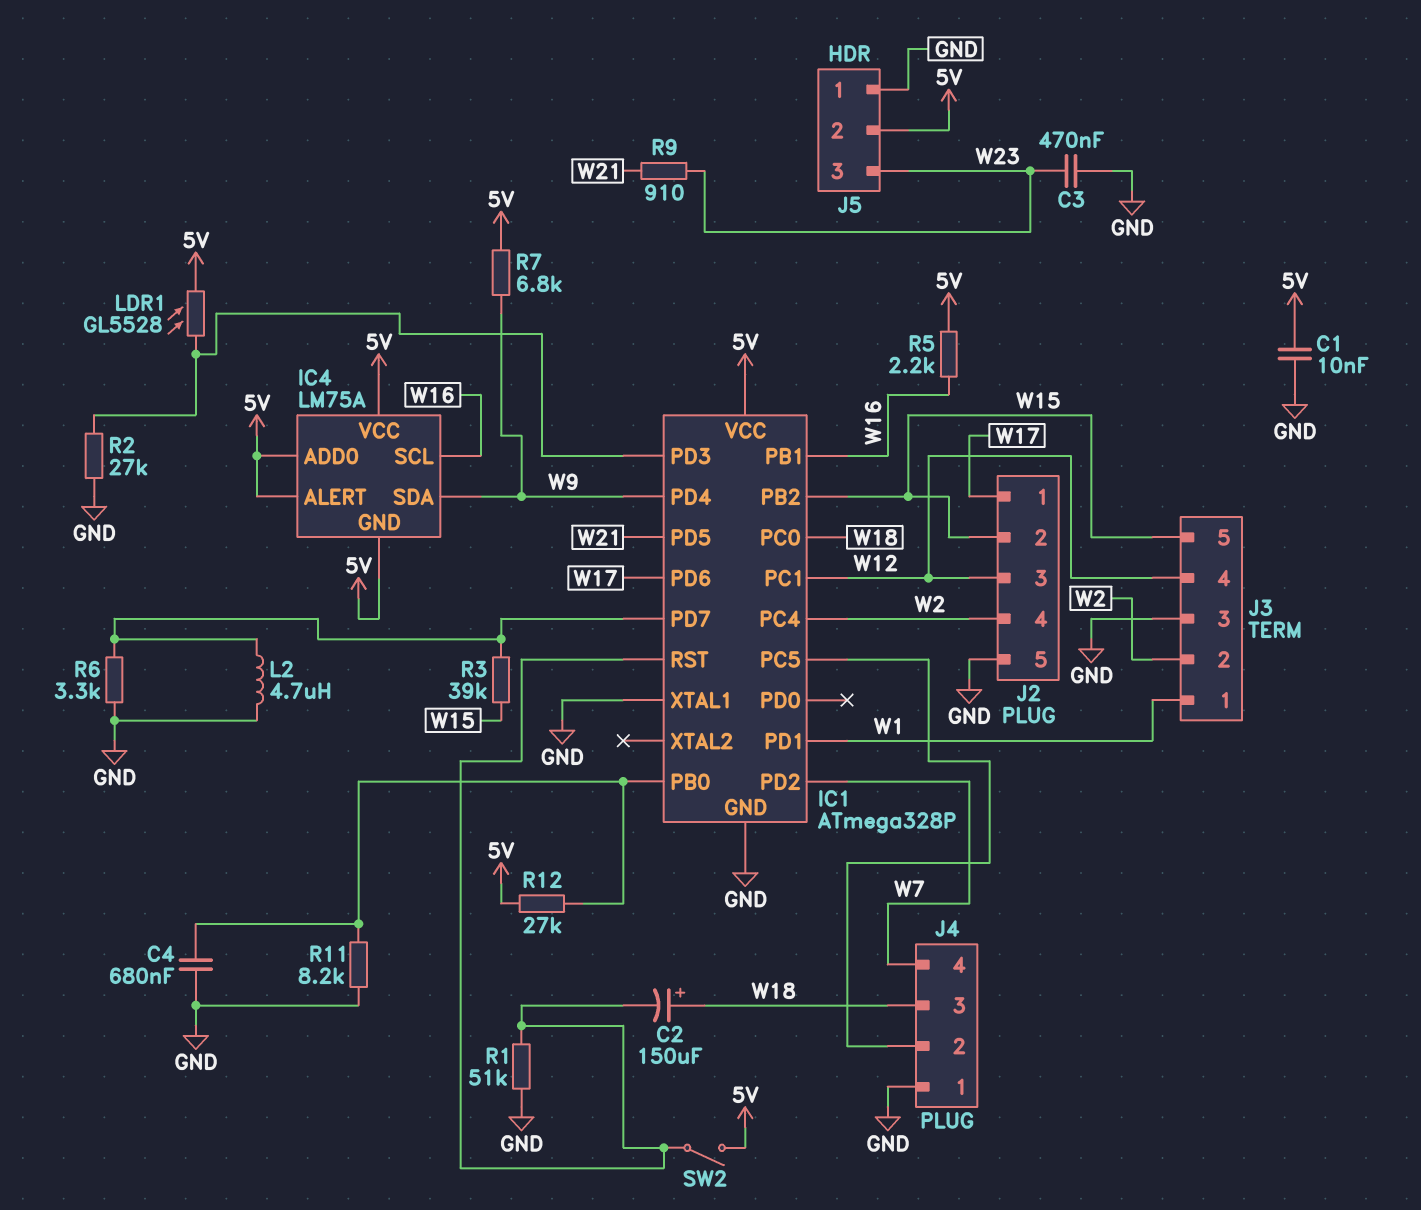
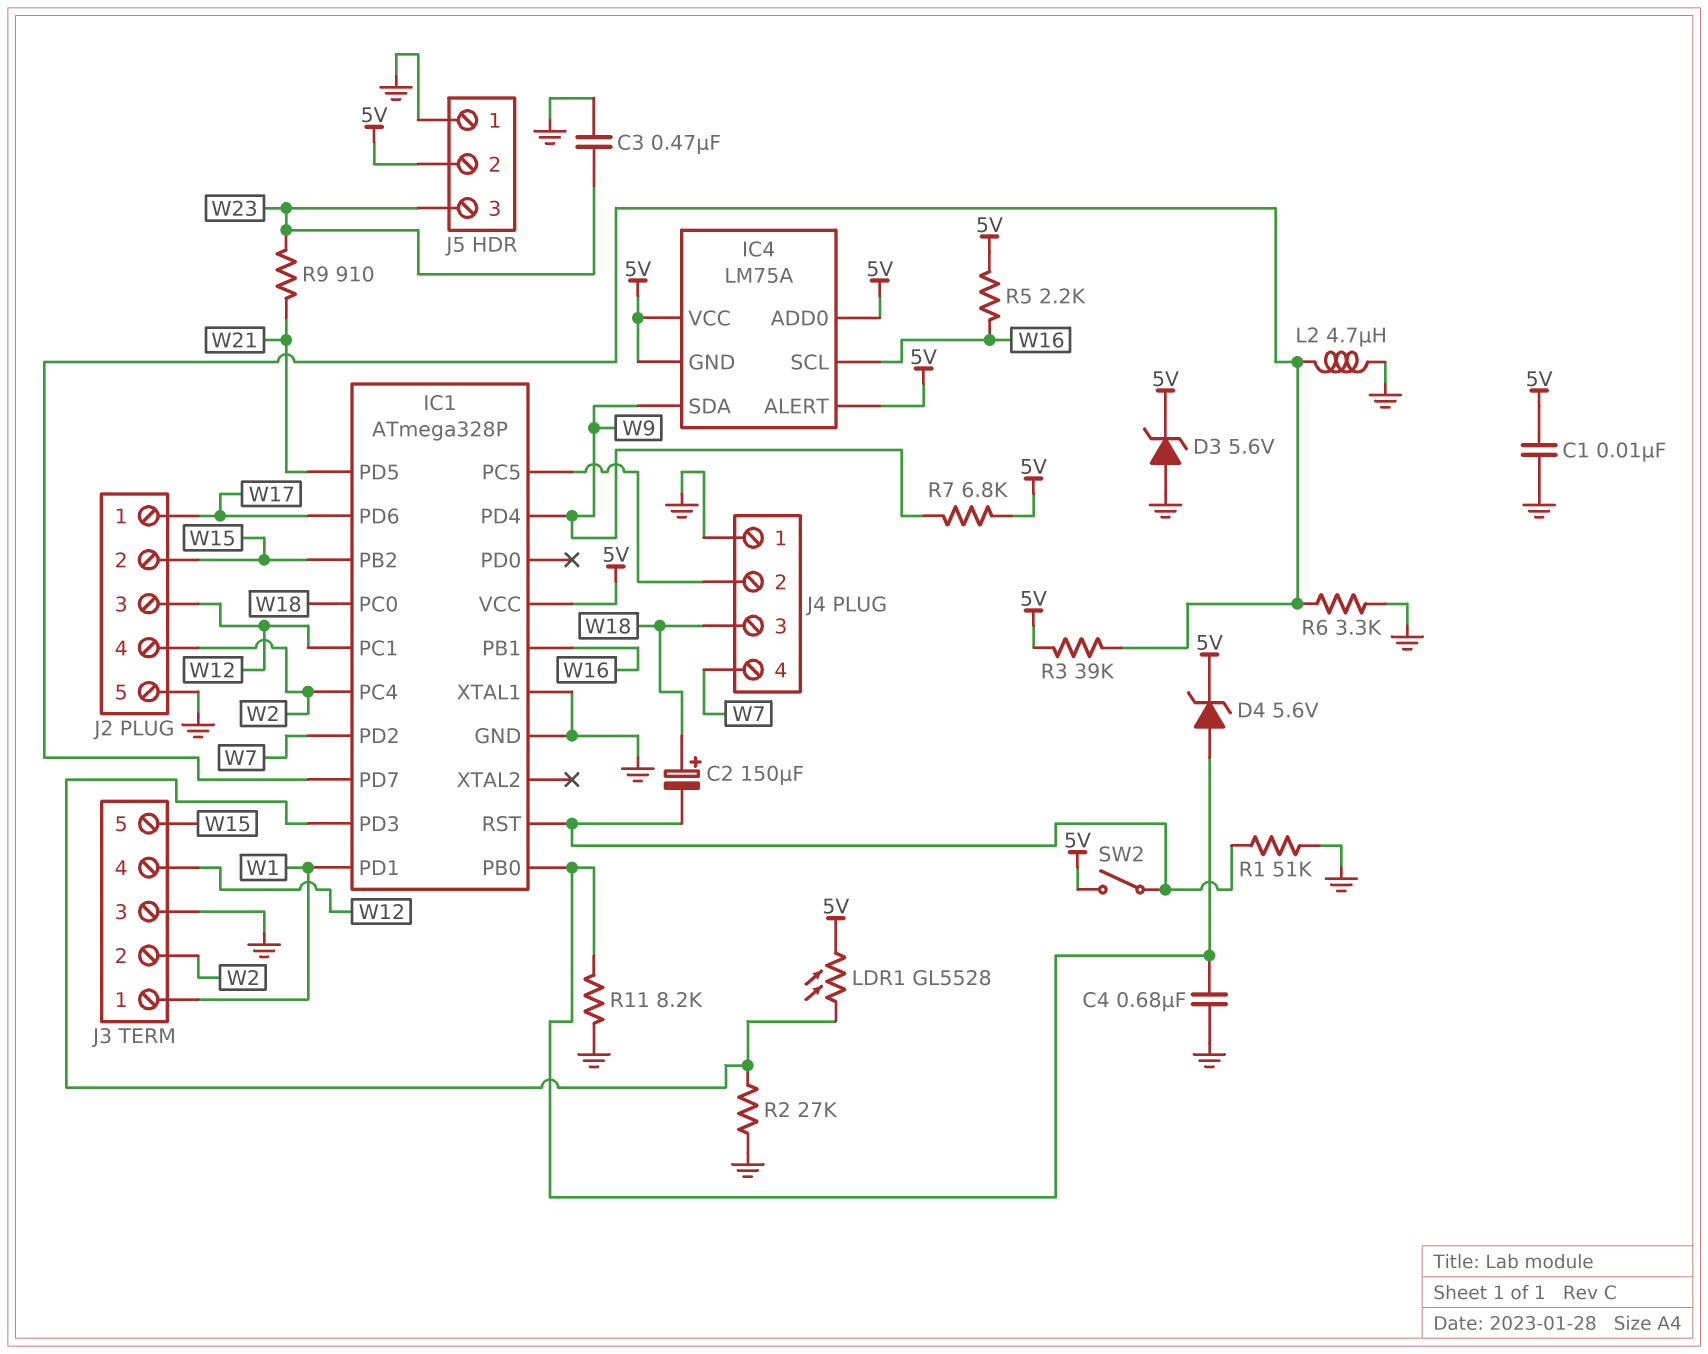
D3: none -> zener 5.6V (A GND, K 5V)
D4: none -> zener 5.6V (A IC1/PB0, K 5V)
R3: 39k (IC1/PD7, W15) -> 39k (5V, IC1/PD7)
R12: 27k (5V, IC1/PB0) -> none

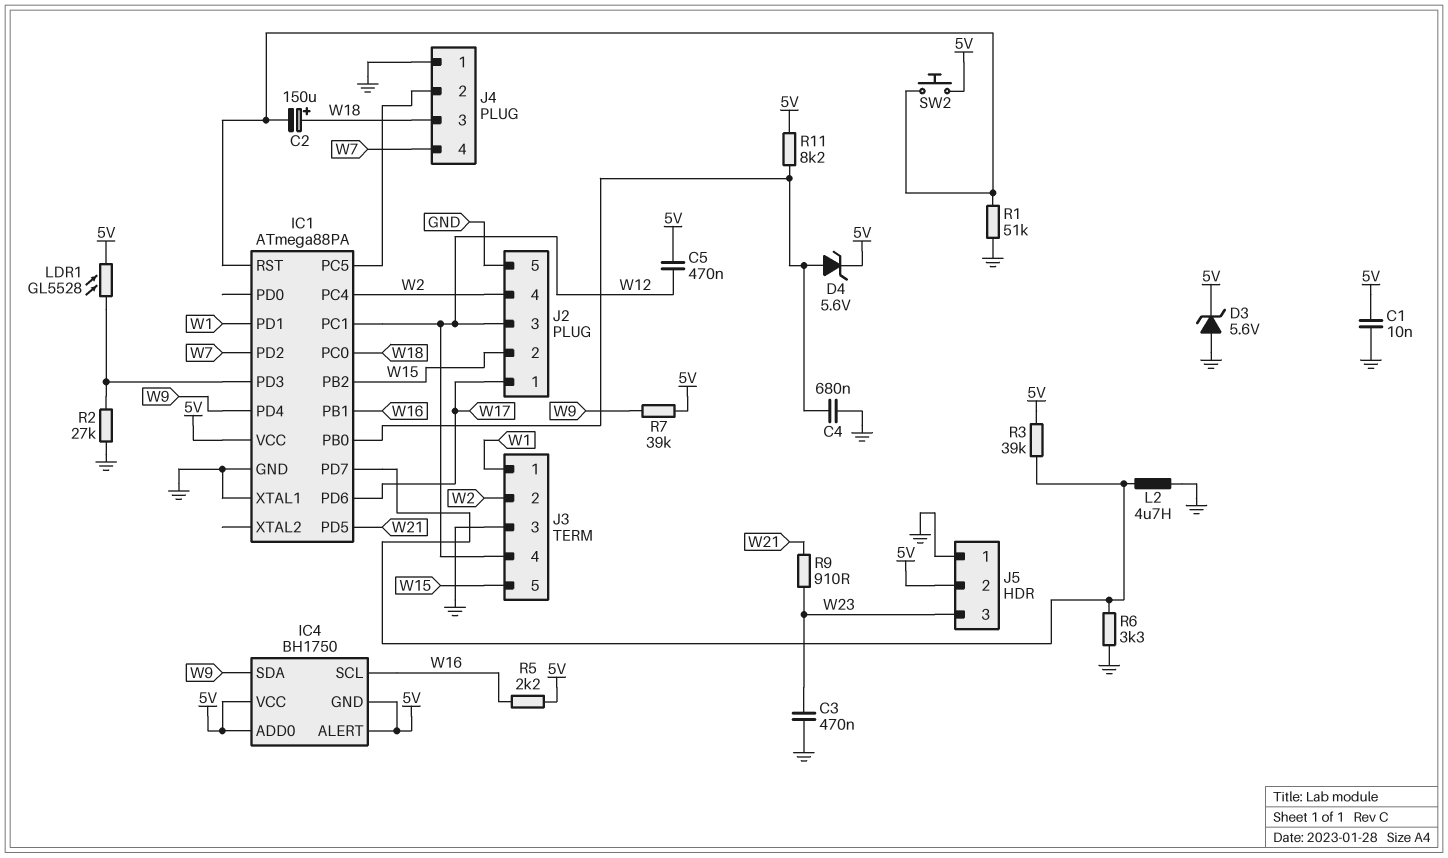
C5: none -> 470nF (5V, W12)
IC1: ATmega328P -> ATmega88PA
IC4: LM75A -> BH1750
R7: 6.8k (5V, W9) -> 39k (5V, W9)
R11: 8.2k (GND, IC1/PB0) -> 8.2k (5V, IC1/PB0)
SW2: switch (5V, IC1/RST) -> button (5V, IC1/RST)

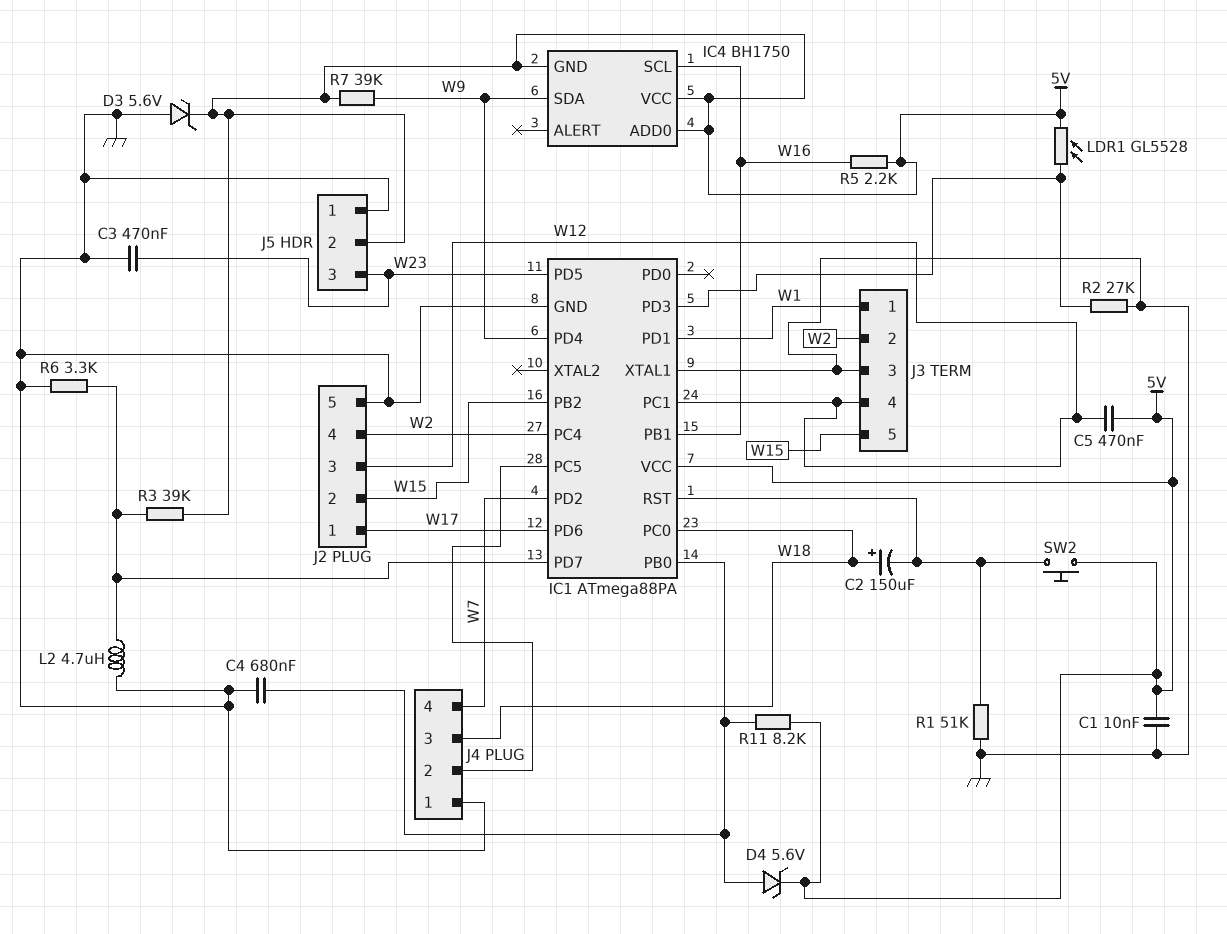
IC1 pin PD5: W21 -> W23
IC4 pin ALERT: 5V -> none
R9: 910 (W21, W23) -> none

